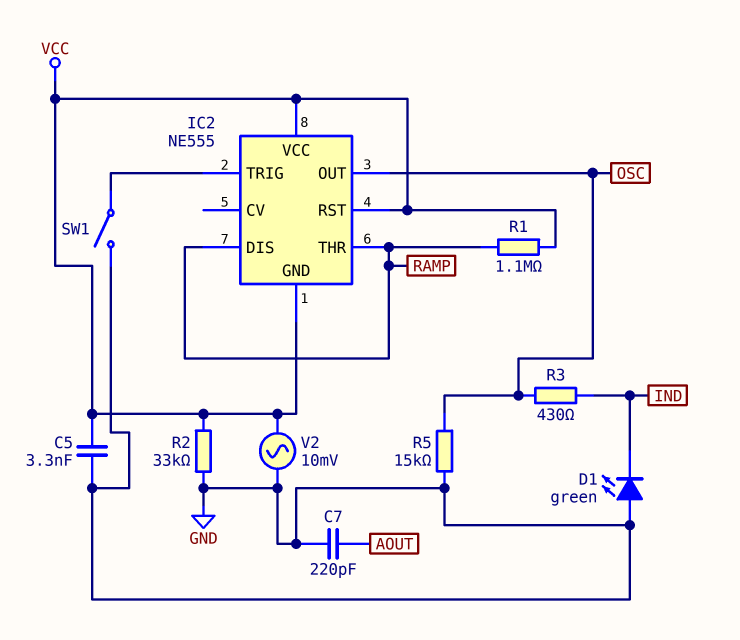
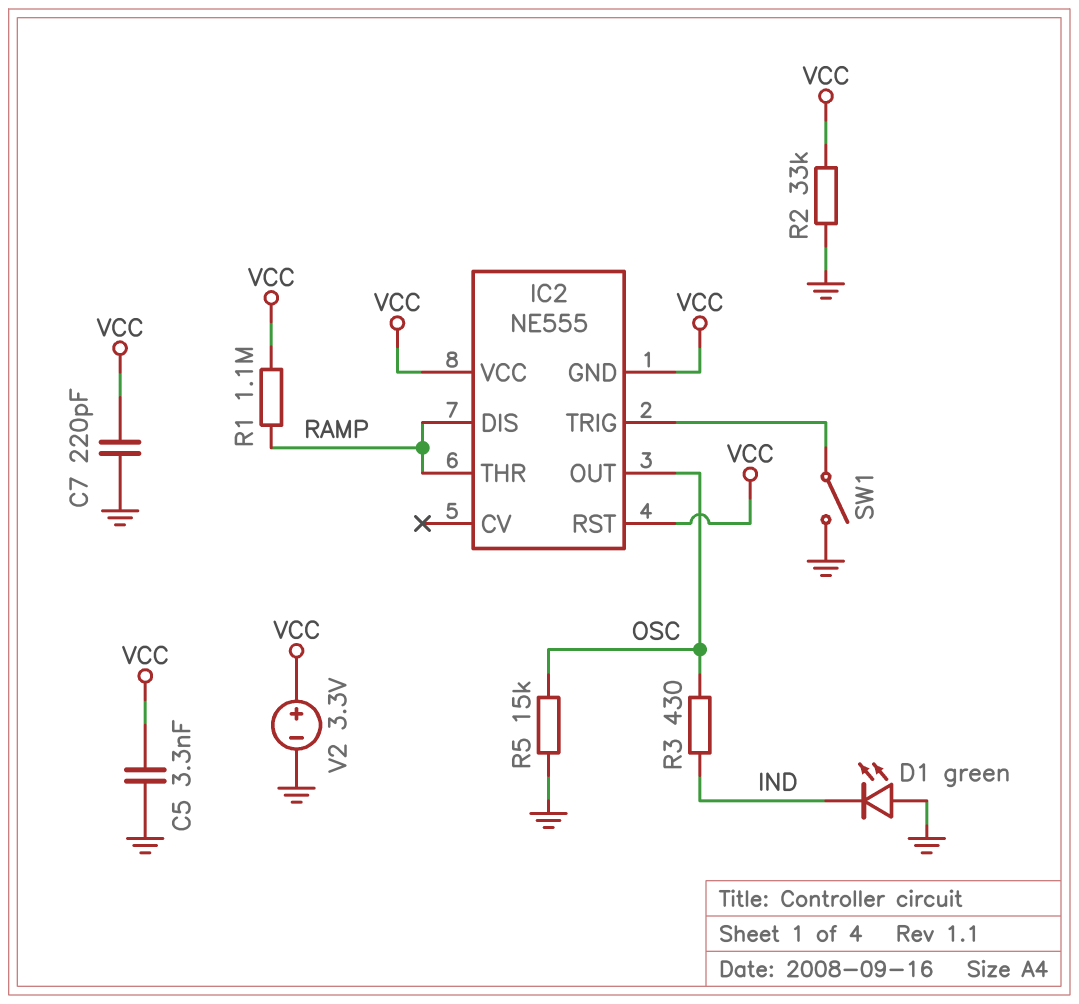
C7: 220pF (AOUT, GND) -> 220pF (GND, VCC)
V2: AC 10mV (GND, VCC) -> 3.3V (plus VCC, minus GND)

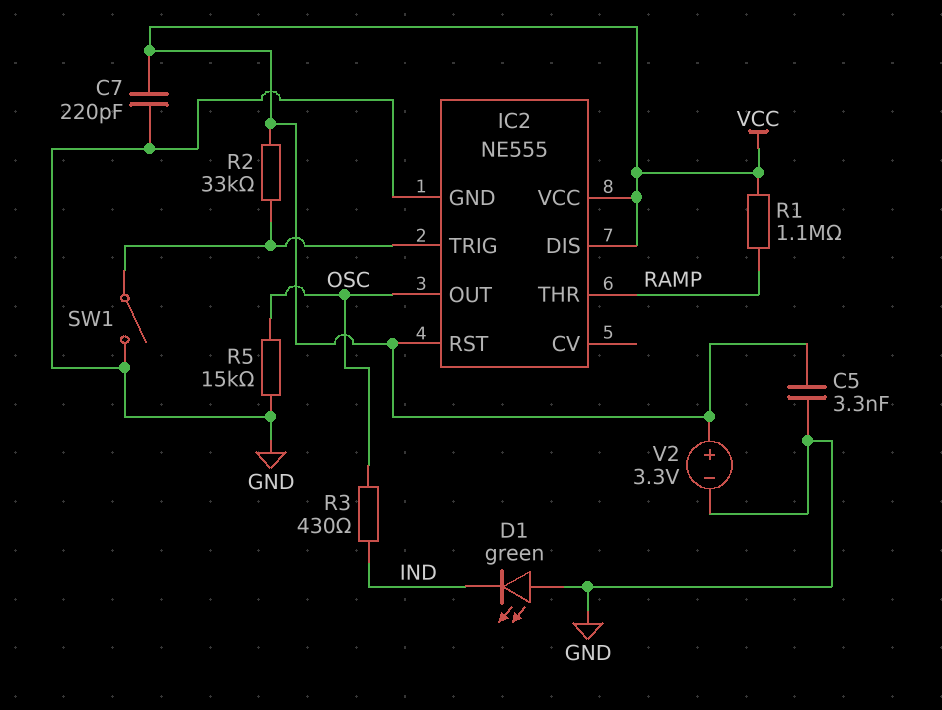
IC2 pin DIS: RAMP -> VCC
IC2 pin GND: VCC -> GND
R2: 33k (GND, VCC) -> 33k (IC2/TRIG, VCC)

